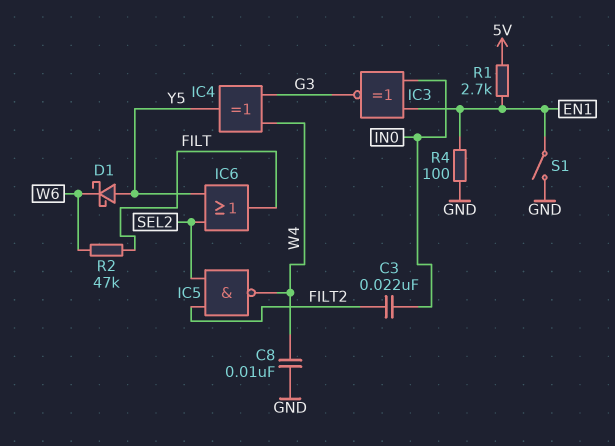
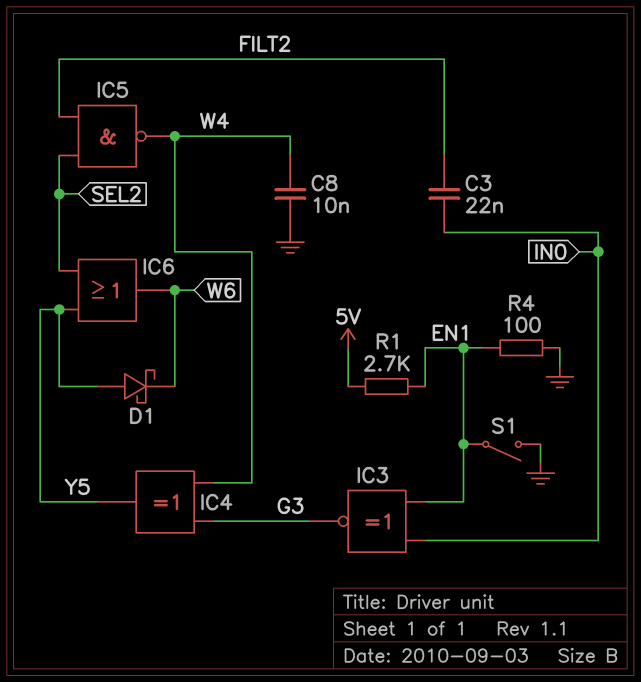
IC6: OR (in SEL2, in Y5, out FILT) -> OR (in SEL2, in Y5, out W6)
R2: 47k (FILT, W6) -> none

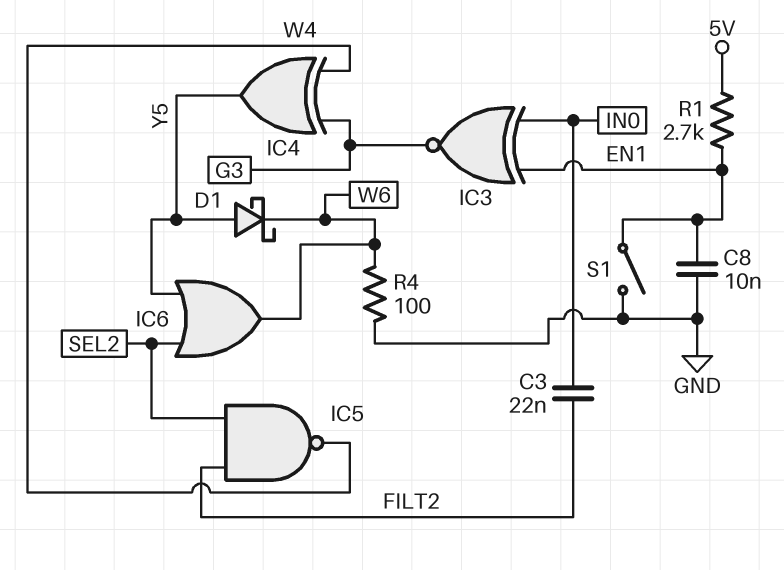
C8: 10nF (GND, W4) -> 10nF (EN1, GND)
R4: 100 (EN1, GND) -> 100 (GND, W6)

